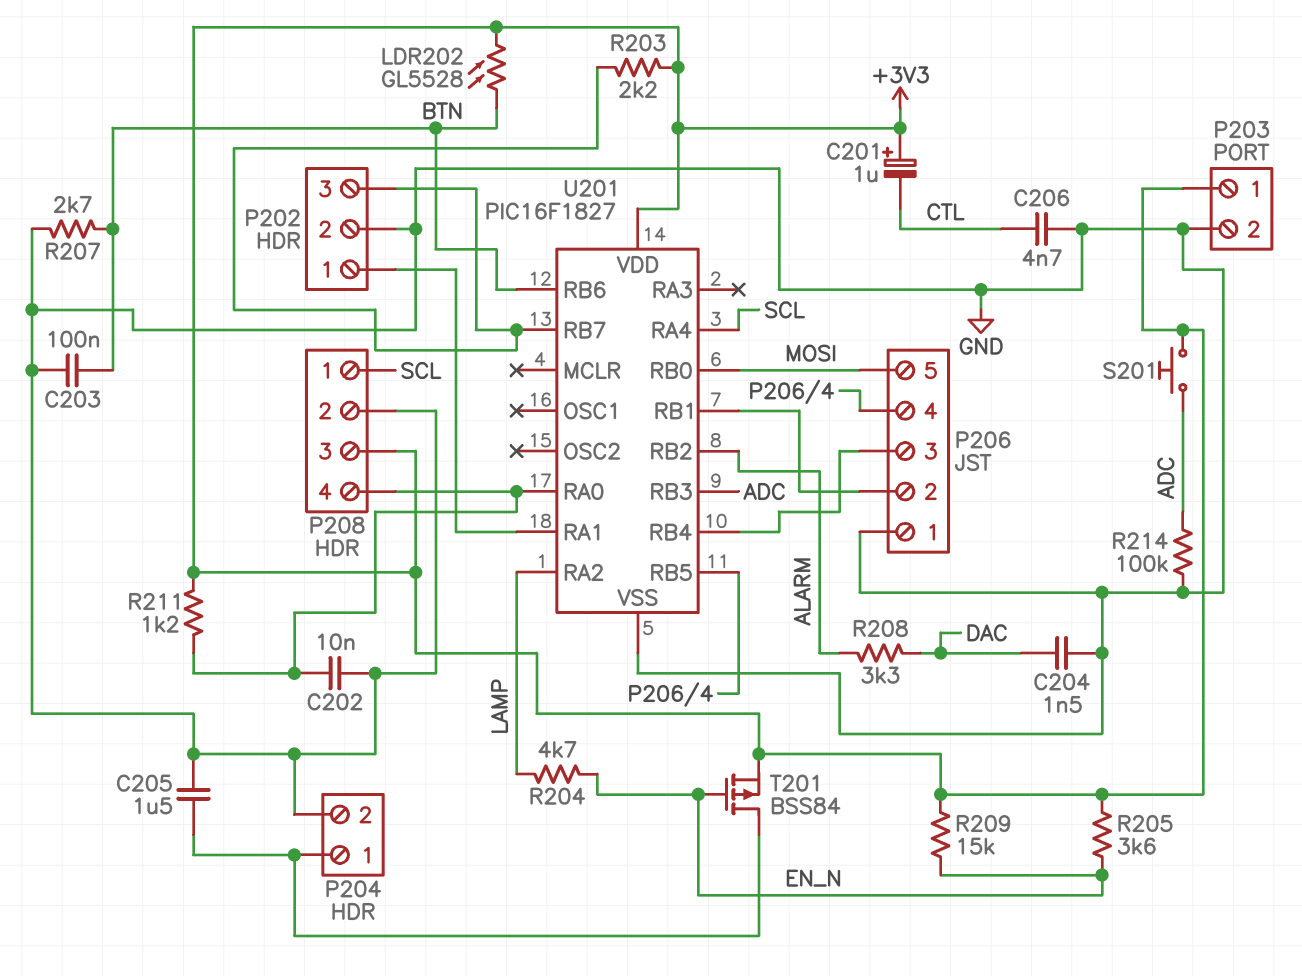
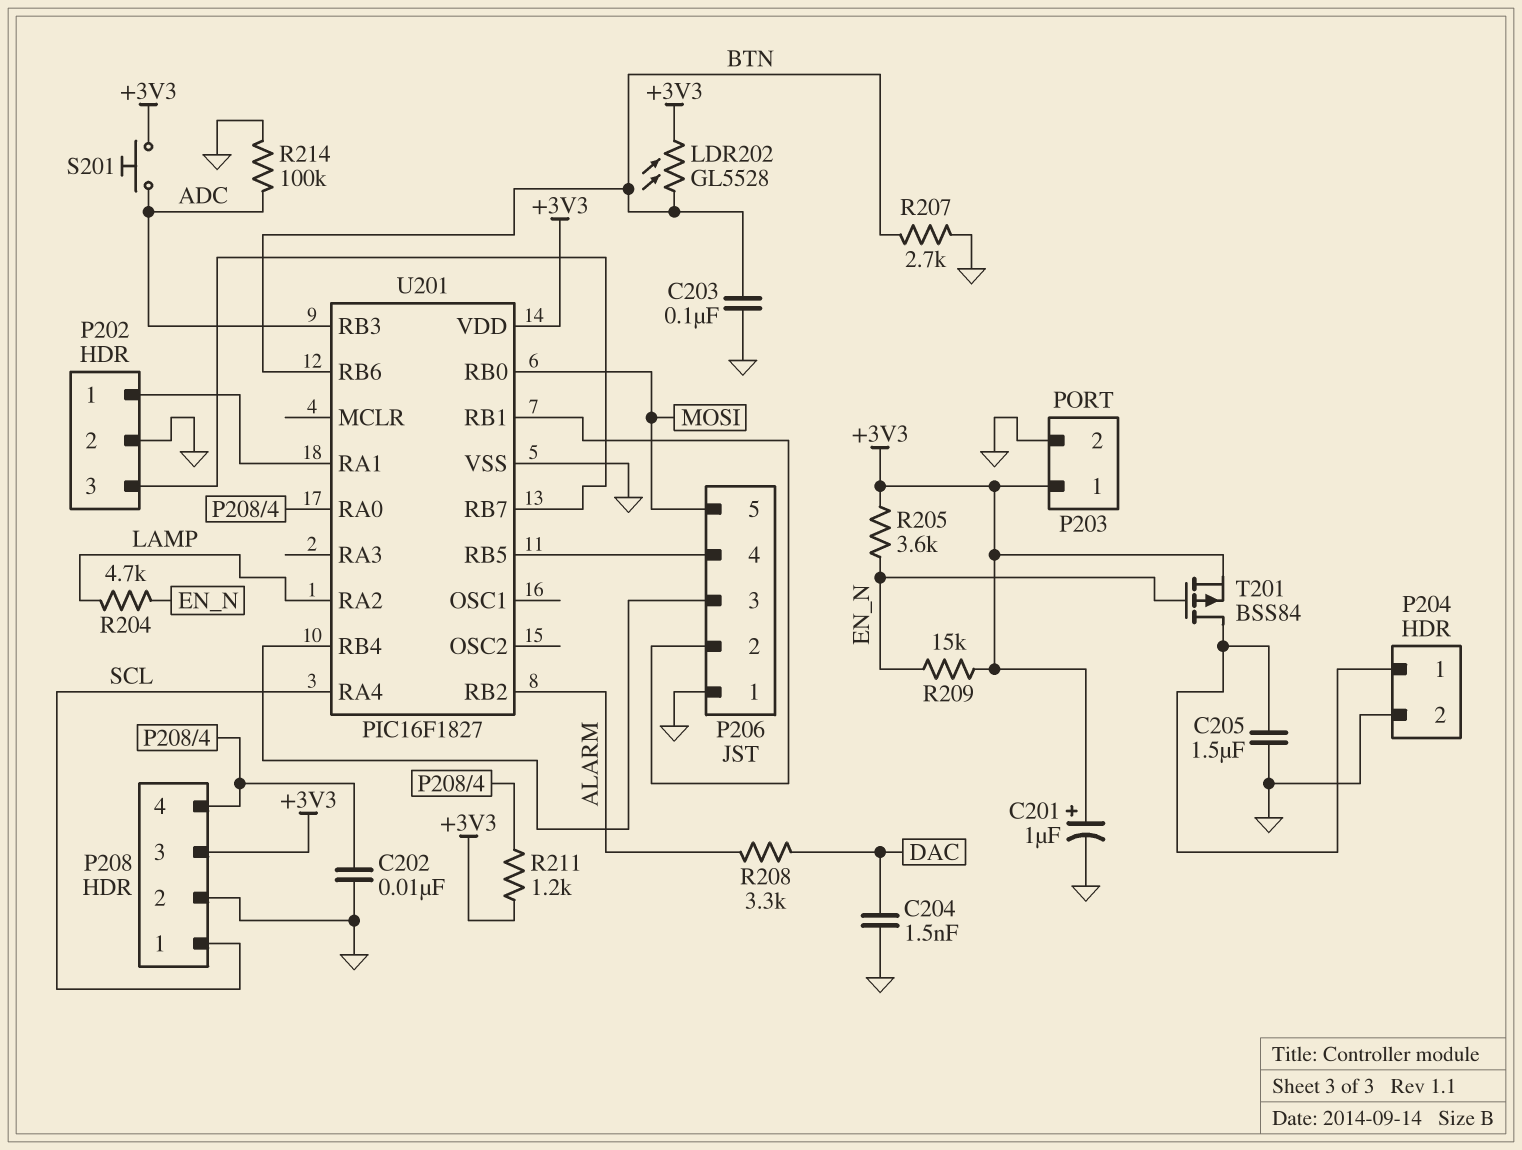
C201: 1uF (plus +3V3, minus CTL) -> 1uF (plus +3V3, minus GND)
C206: 4.7nF (CTL, GND) -> none
R203: 2.2k (+3V3, P202/3) -> none

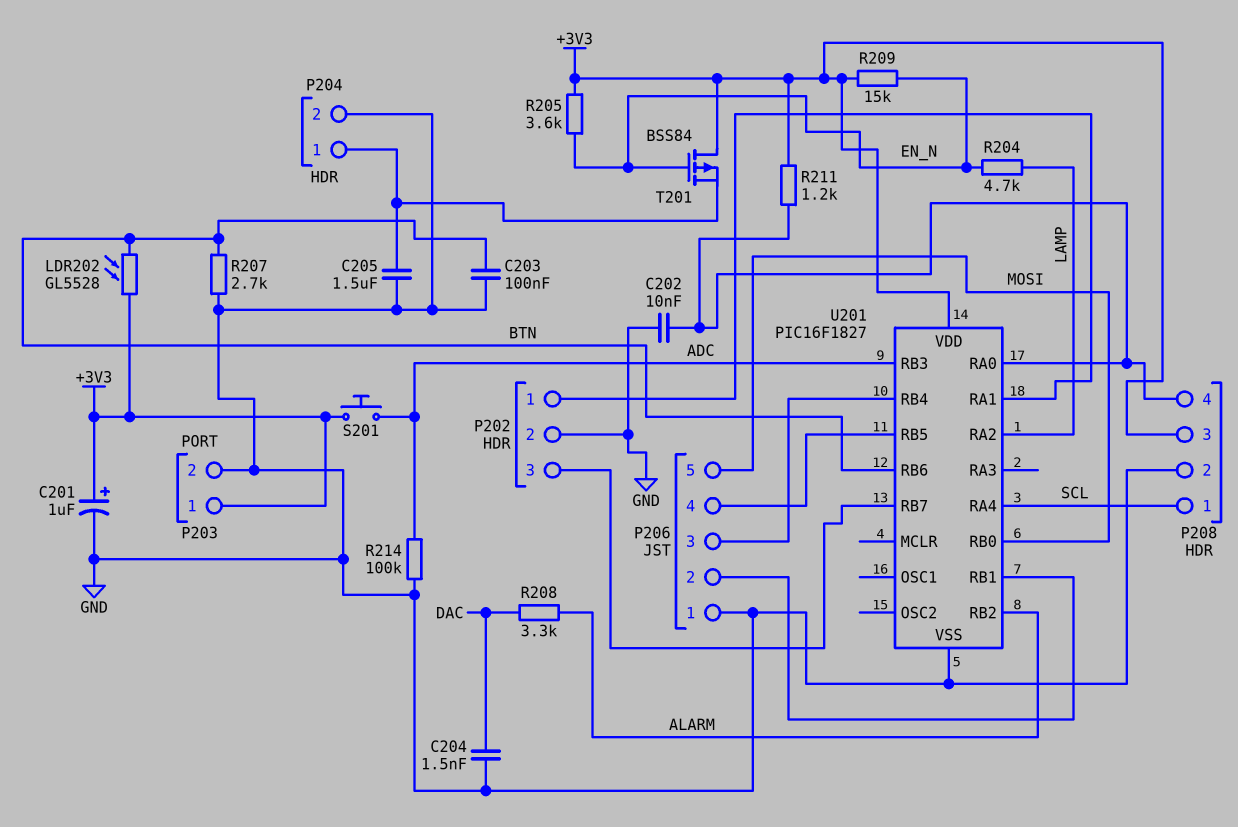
T201: PMOS BSS84 (G EN_N, D P204/1, S +3V3) -> PMOS BSS84 (G EN_N, D +3V3, S P204/1)

